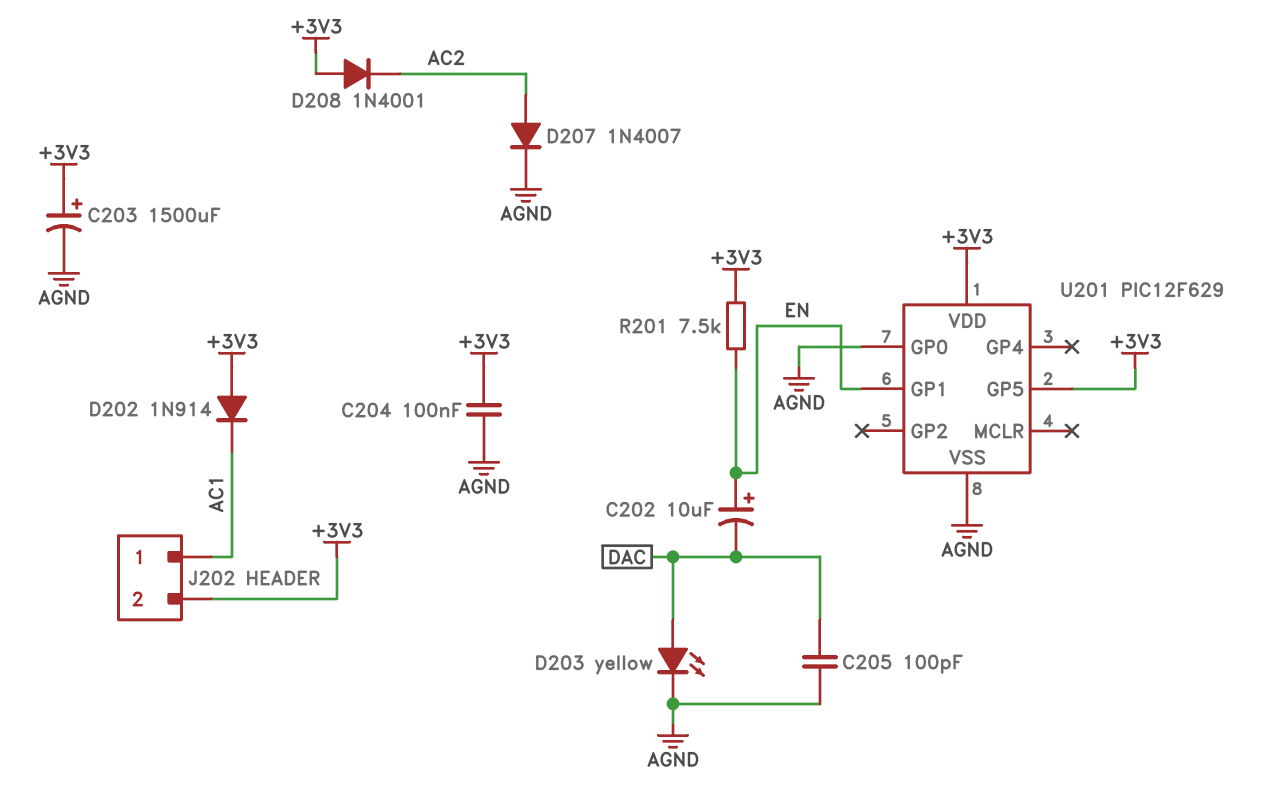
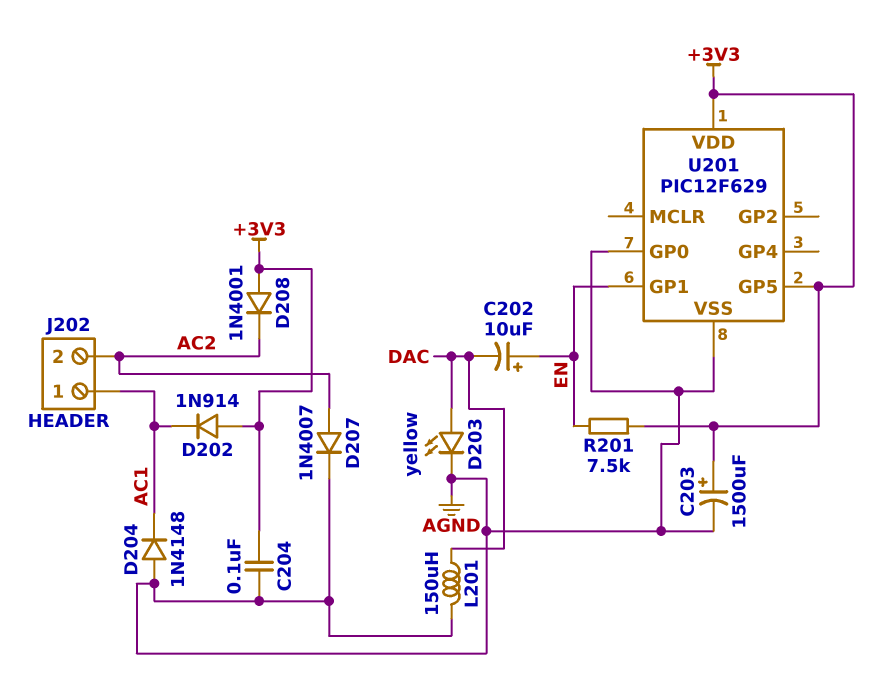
C205: 100pF (AGND, DAC) -> none
D204: none -> diode 1N4148 (A AGND, K AC1)
J202 pin 2: +3V3 -> AC2
L201: none -> 150uH (AGND, DAC)

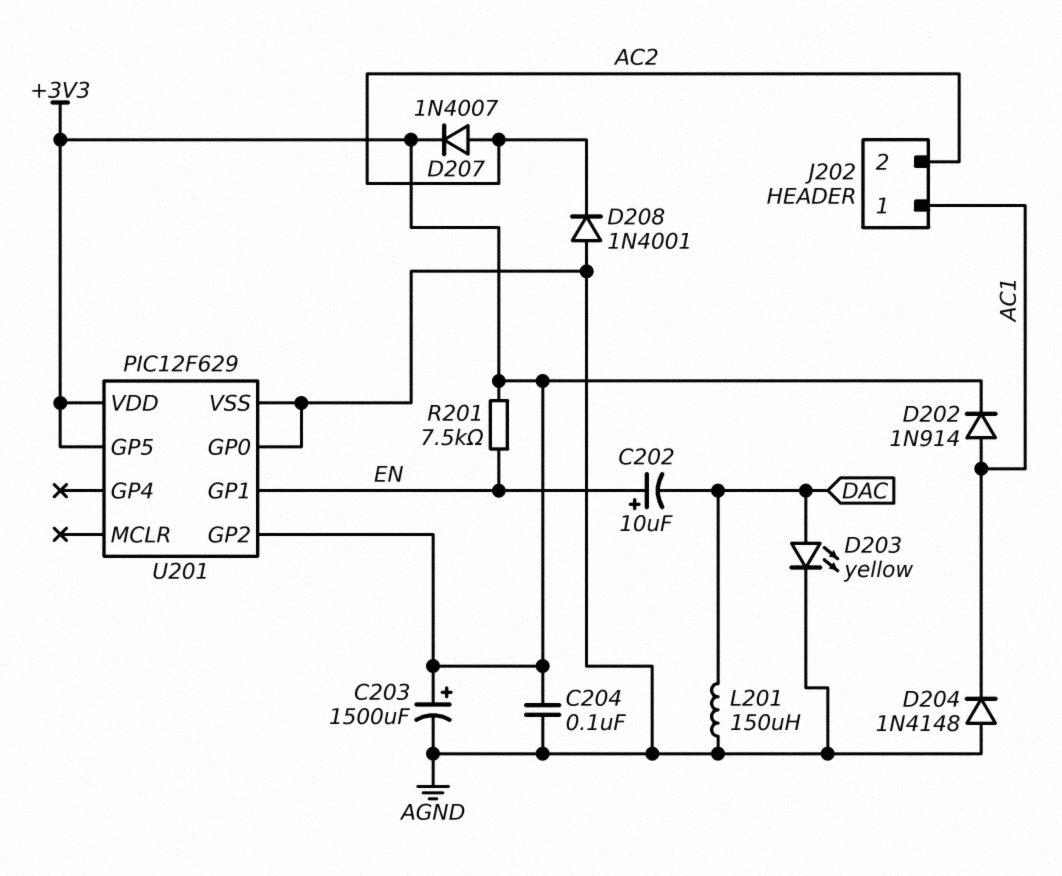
D202: diode 1N914 (A +3V3, K AC1) -> diode 1N914 (A AC1, K +3V3)
D207: diode 1N4007 (A AC2, K AGND) -> diode 1N4007 (A AC2, K +3V3)
D208: diode 1N4001 (A +3V3, K AC2) -> diode 1N4001 (A AGND, K AC2)
U201 pin GP2: none -> +3V3

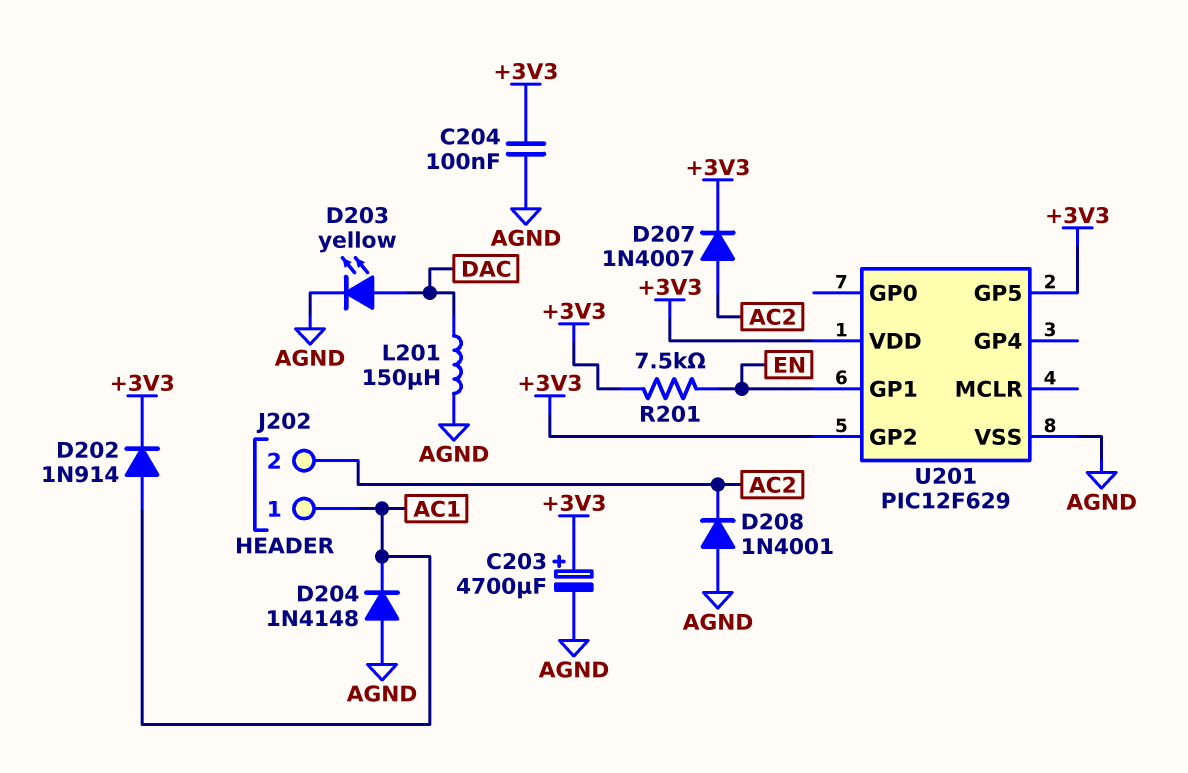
C202: 10uF (plus EN, minus DAC) -> none
C203: 1500uF (plus +3V3, minus AGND) -> 4700uF (plus +3V3, minus AGND)
U201 pin GP0: AGND -> none

